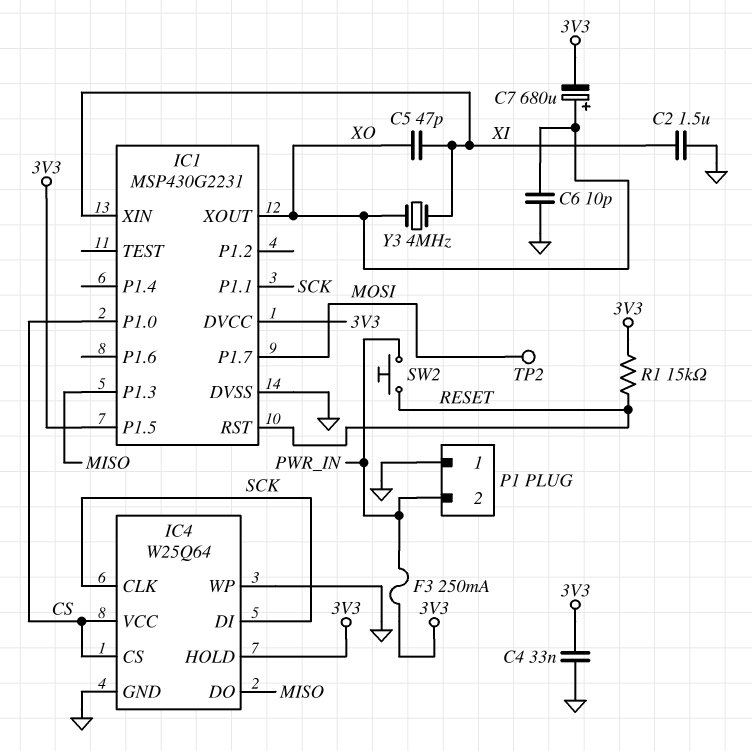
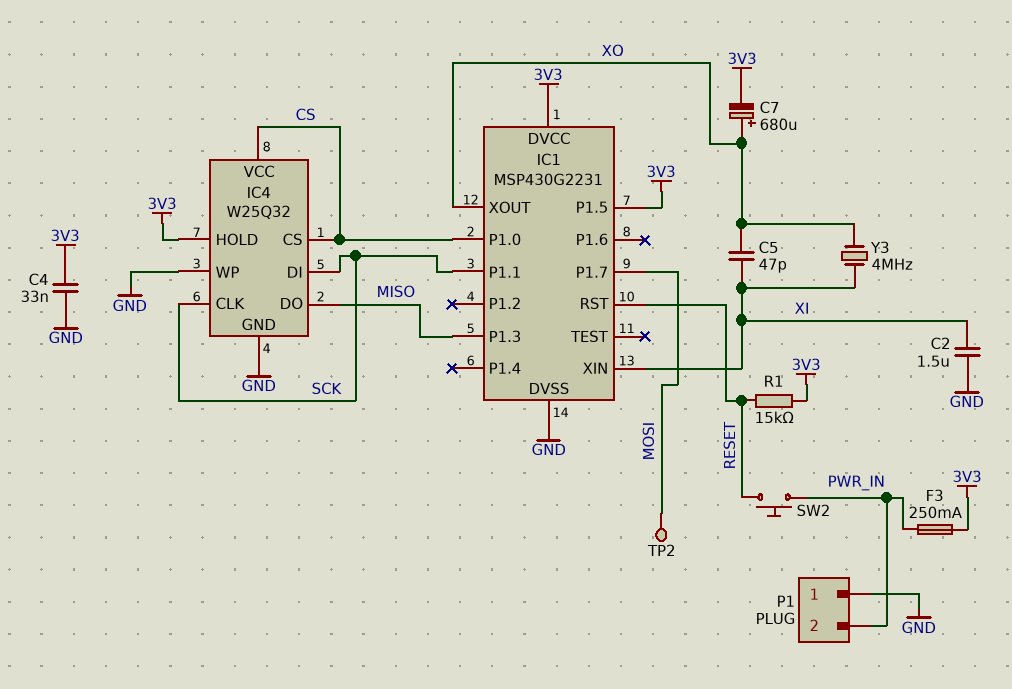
C6: 10pF (GND, XO) -> none
IC4: W25Q64 -> W25Q32

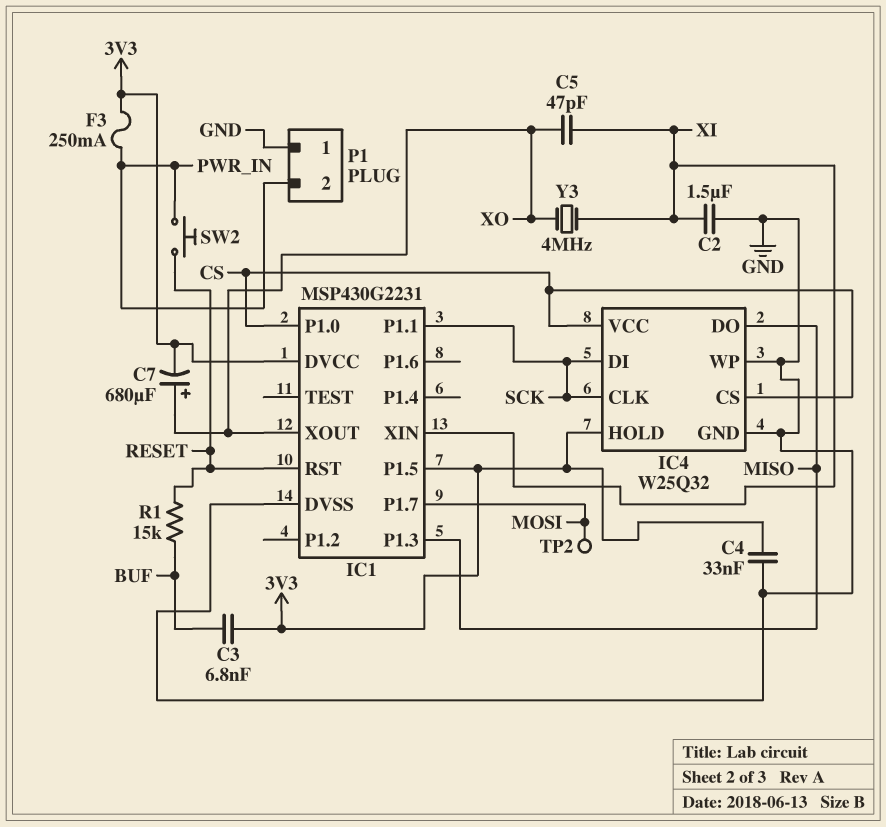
C3: none -> 6.8nF (3V3, BUF)
R1: 15k (3V3, RESET) -> 15k (BUF, RESET)

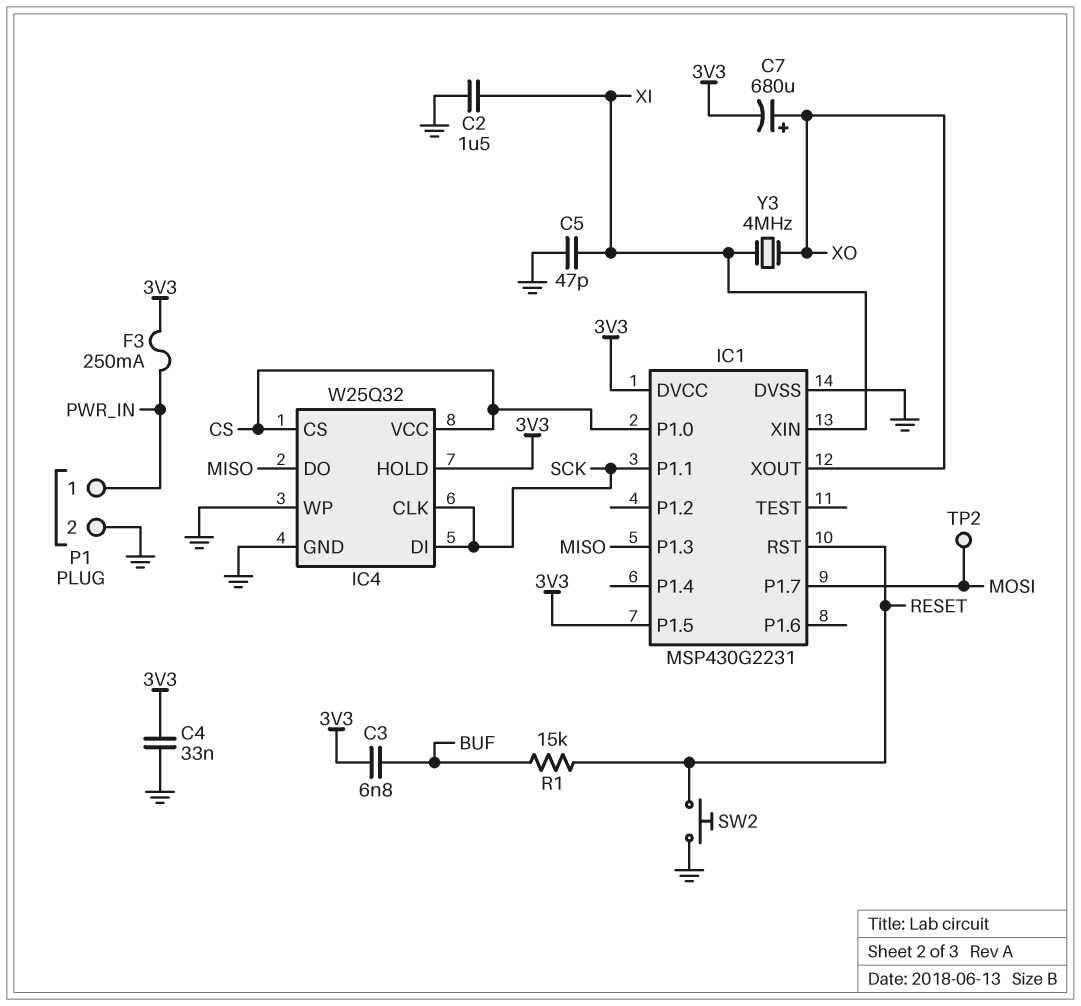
C5: 47pF (XI, XO) -> 47pF (GND, XI)
P1 pin 1: GND -> PWR_IN
P1 pin 2: PWR_IN -> GND
SW2: button (PWR_IN, RESET) -> button (GND, RESET)

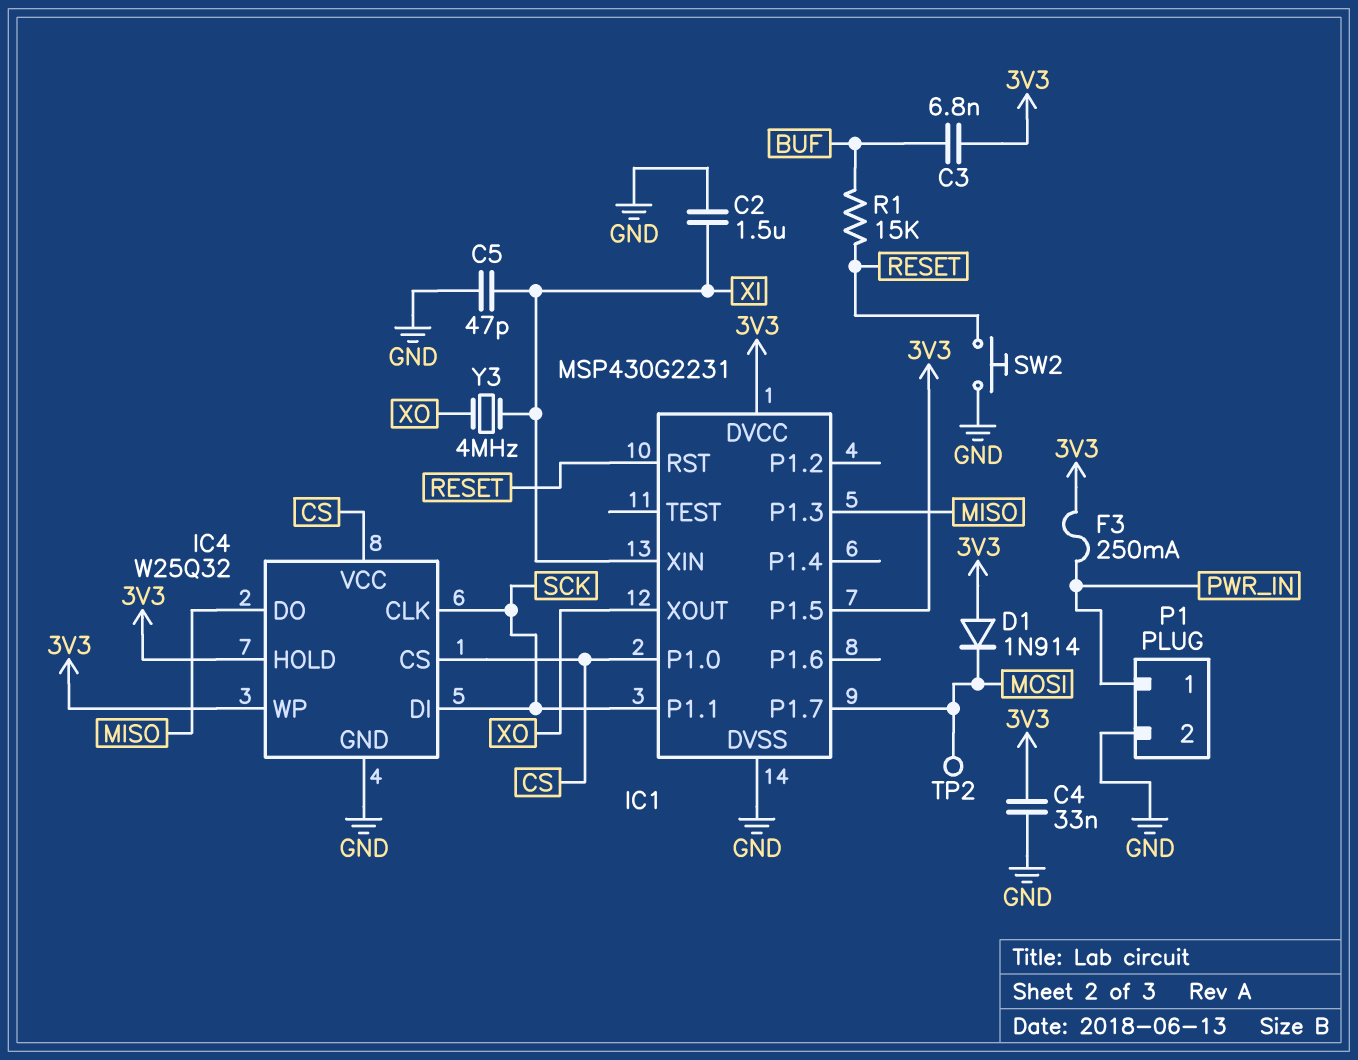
C7: 680uF (plus XO, minus 3V3) -> none
D1: none -> diode 1N914 (A 3V3, K MOSI)
IC4 pin WP: GND -> 3V3

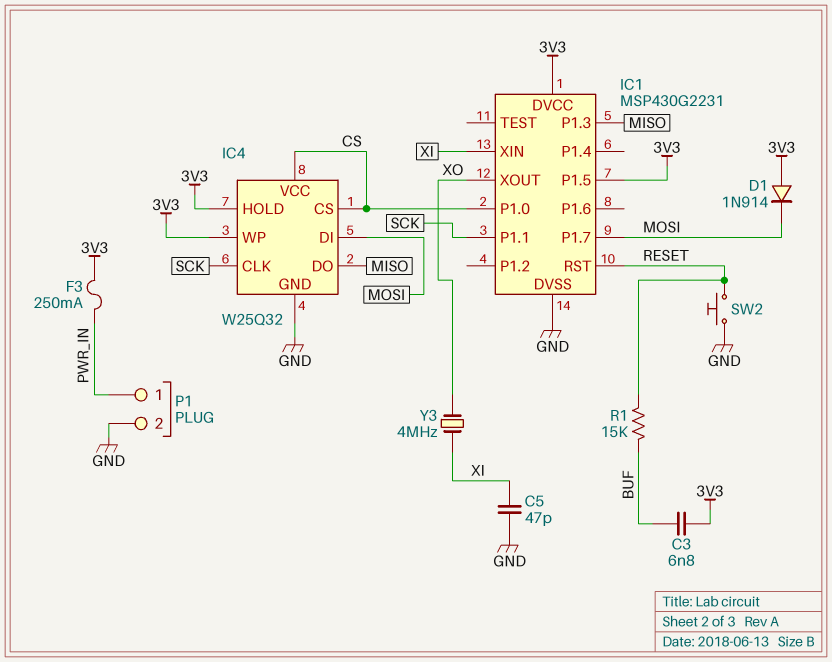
C2: 1.5uF (GND, XI) -> none
C4: 33nF (3V3, GND) -> none
IC4 pin DI: SCK -> MOSI
TP2: test point (MOSI) -> none

